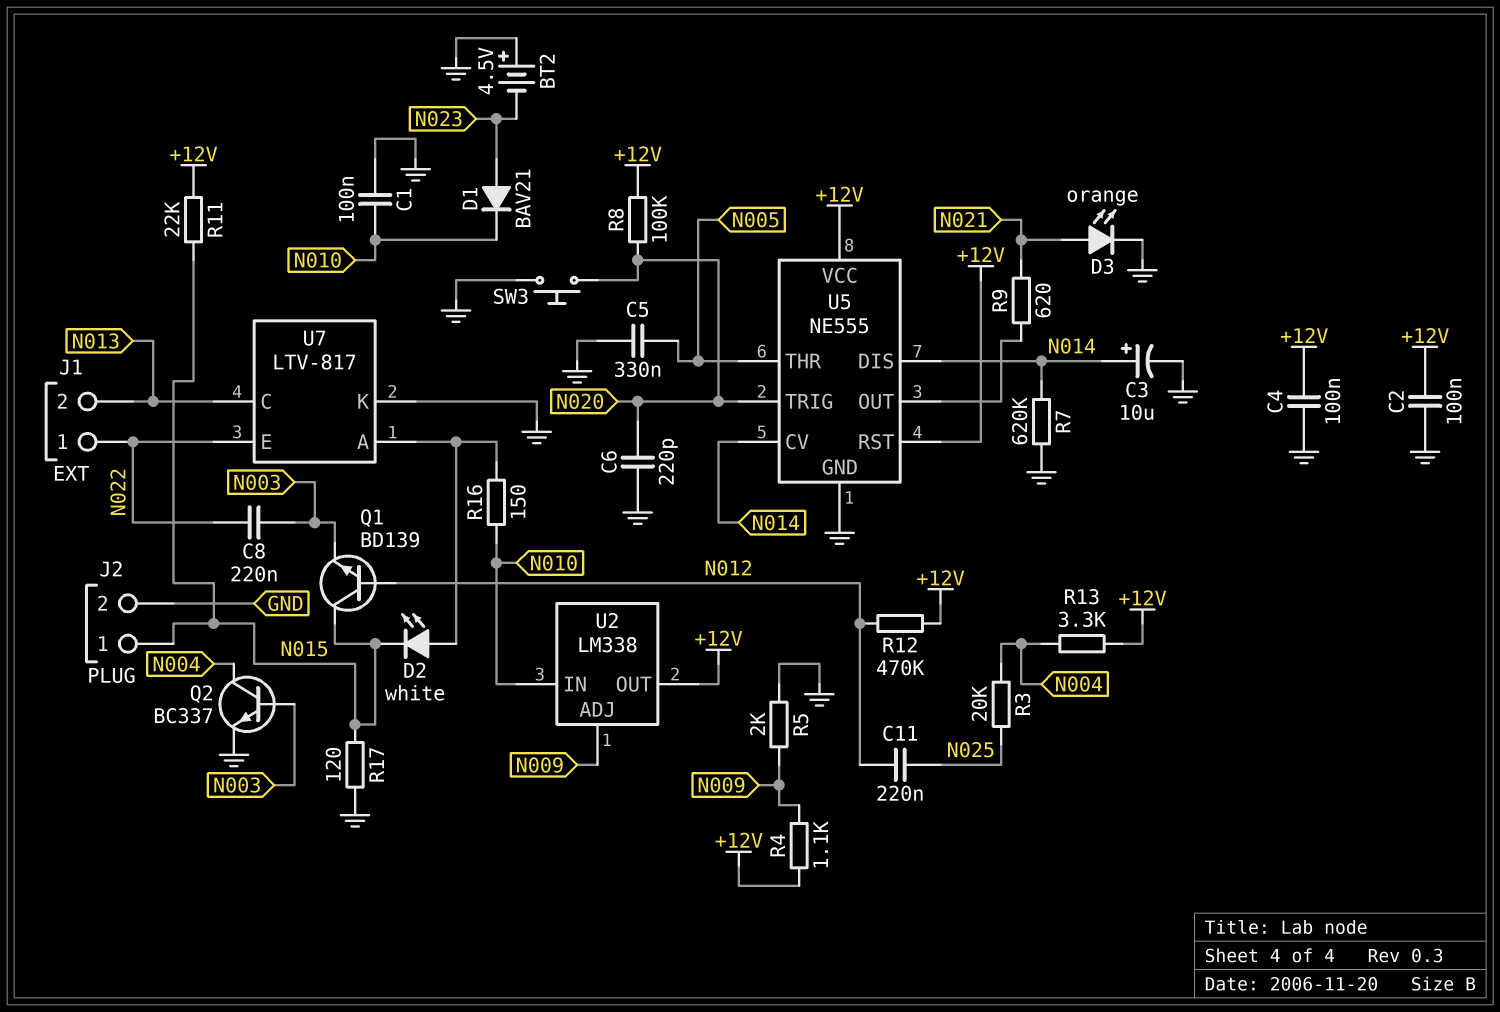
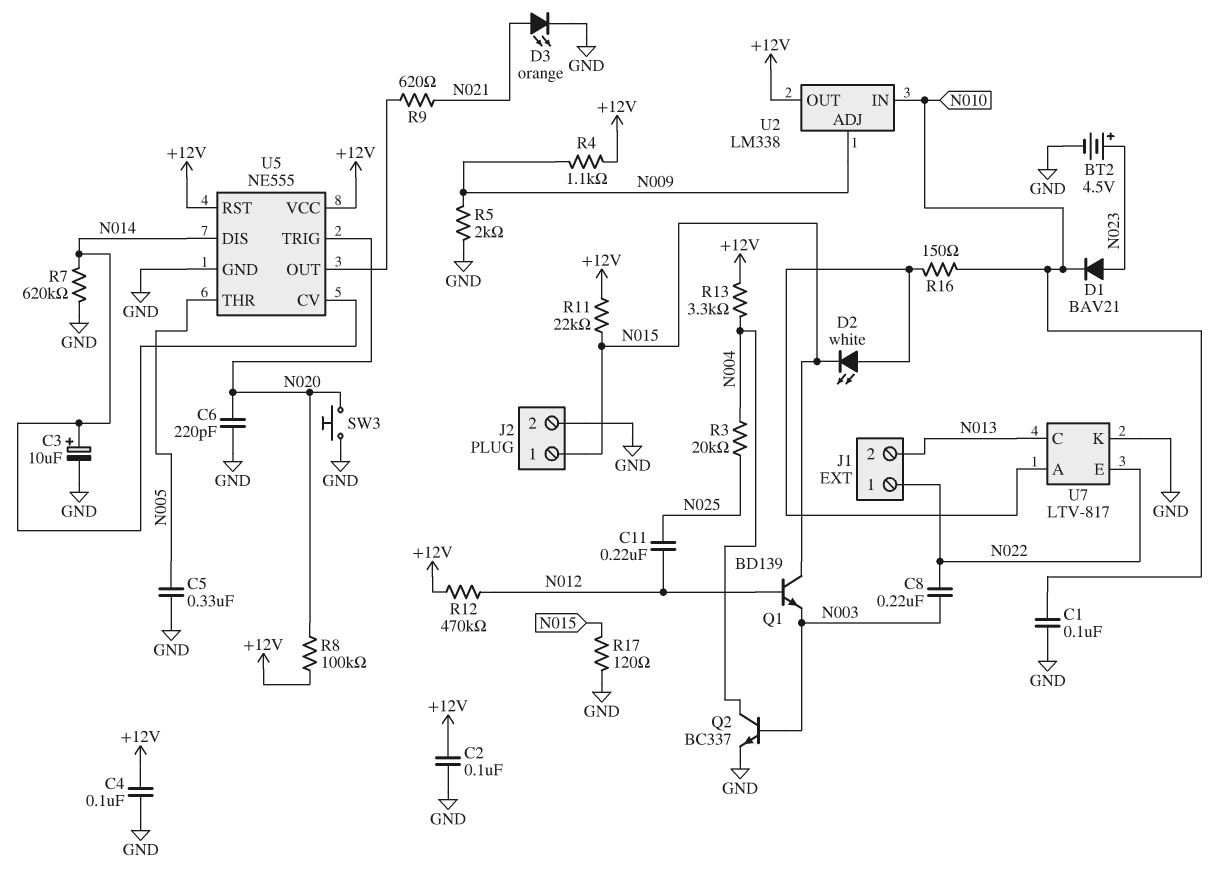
BT2: 4.5V (plus GND, minus N023) -> 4.5V (plus N023, minus GND)

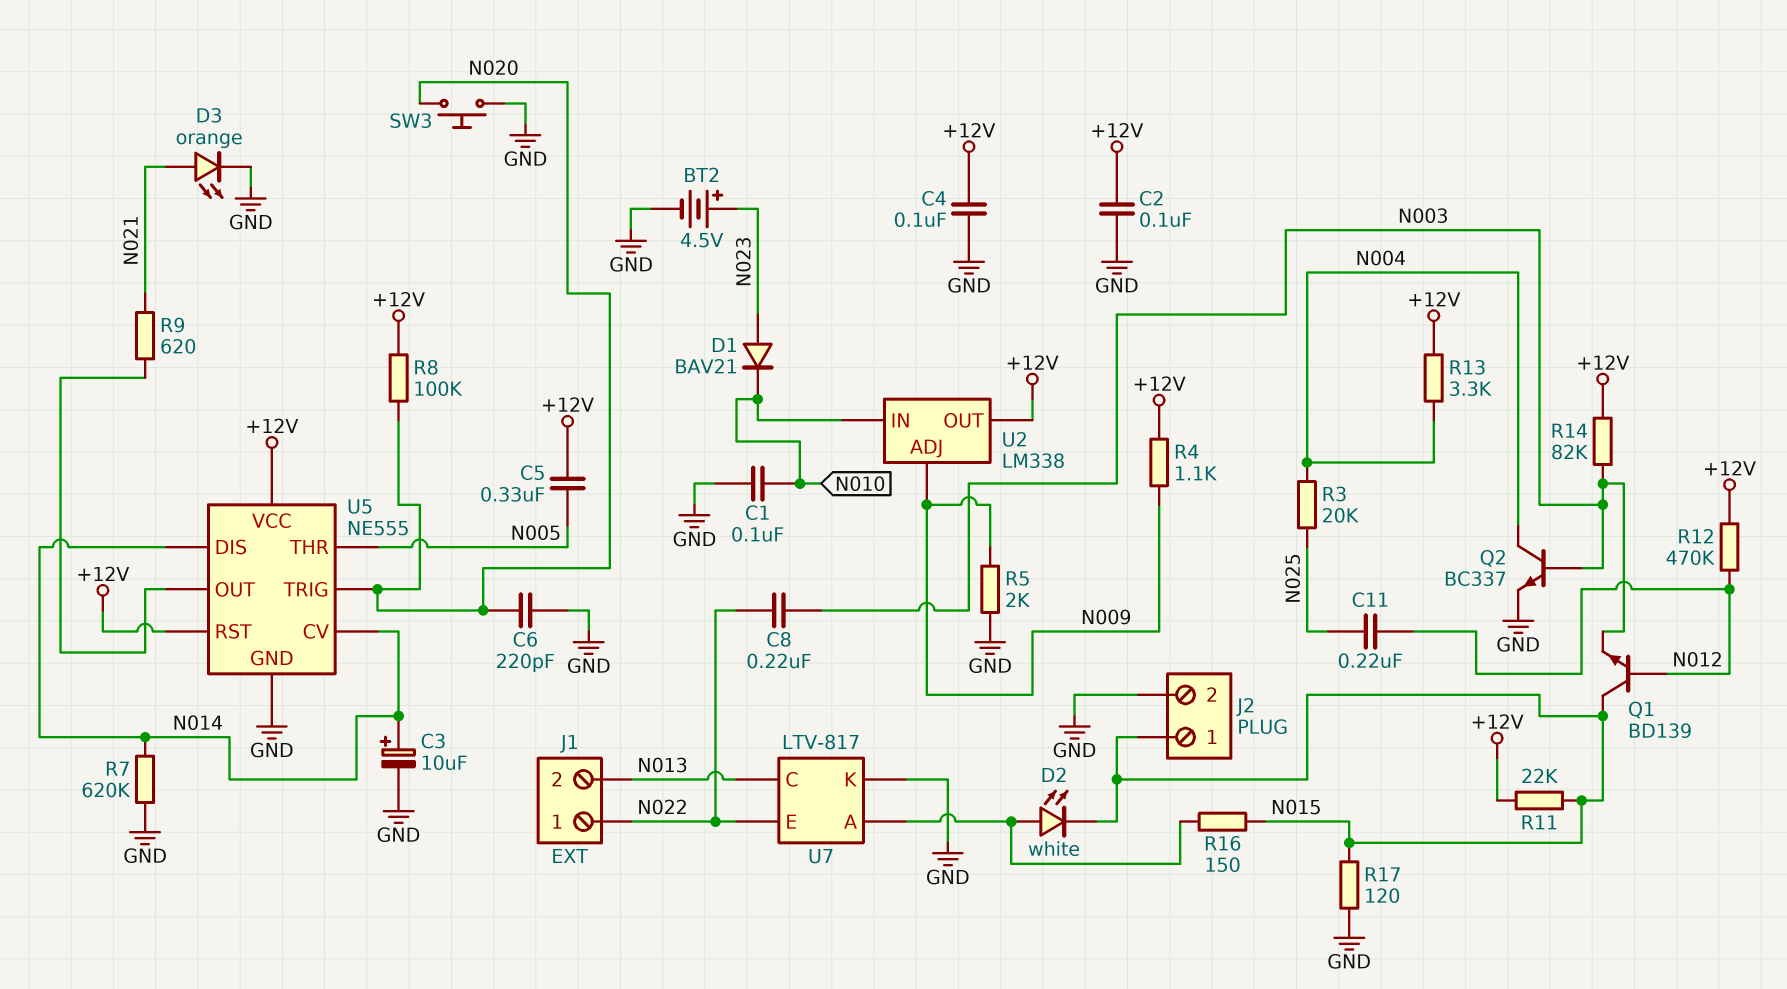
C5: 330nF (GND, N005) -> 330nF (+12V, N005)
R14: none -> 82k (+12V, N003)
R16: 150 (N010, U7/A) -> 150 (N015, U7/A)

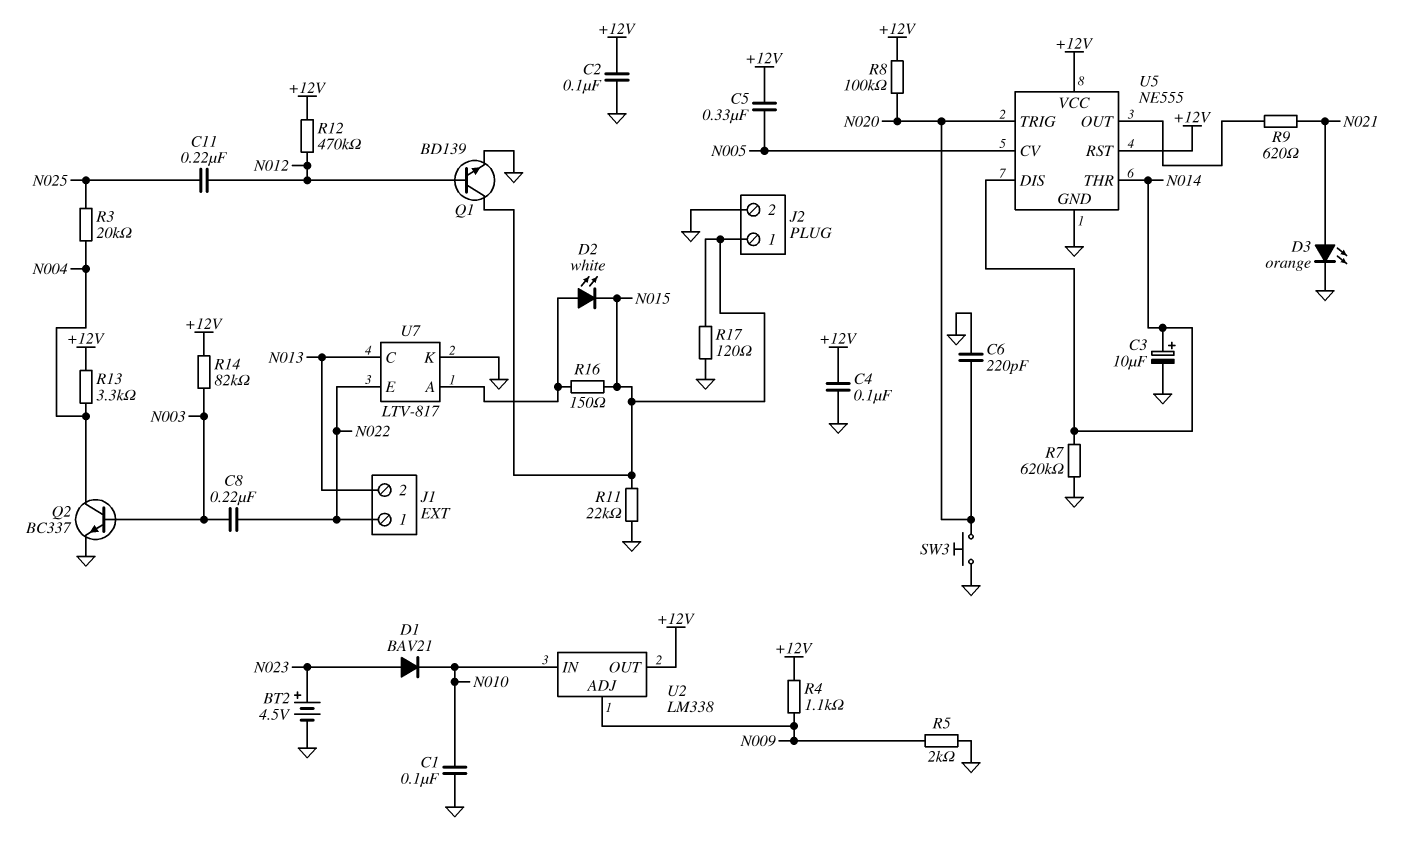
Q1: NPN BD139 (B N012, C N015, E N003) -> NPN BD139 (B N012, C N015, E GND)
R11: 22k (+12V, N015) -> 22k (GND, N015)
U5 pin CV: N014 -> N005
U5 pin THR: N005 -> N014

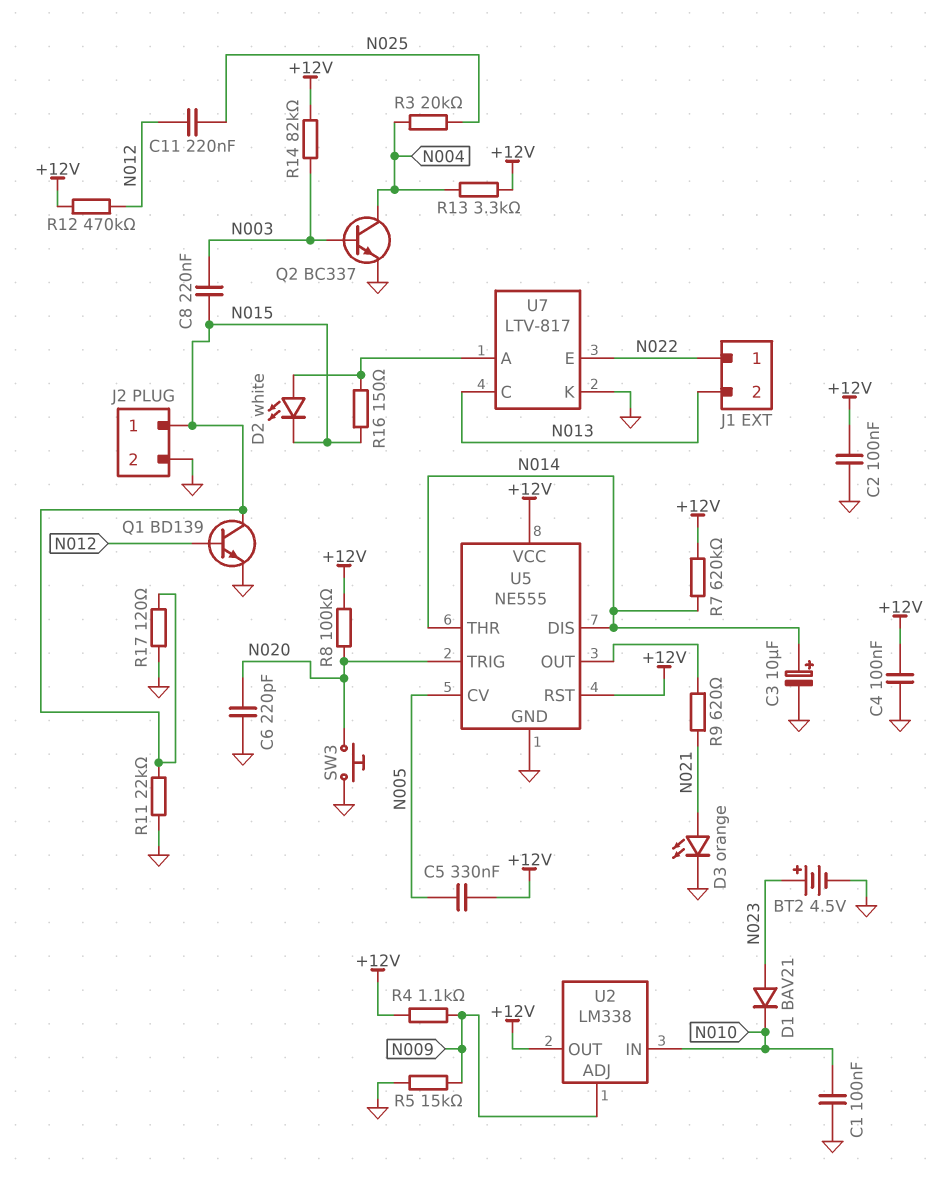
C8: 220nF (N003, N022) -> 220nF (N003, N015)
R5: 2k (GND, N009) -> 15k (GND, N009)
R7: 620k (GND, N014) -> 620k (+12V, N014)

